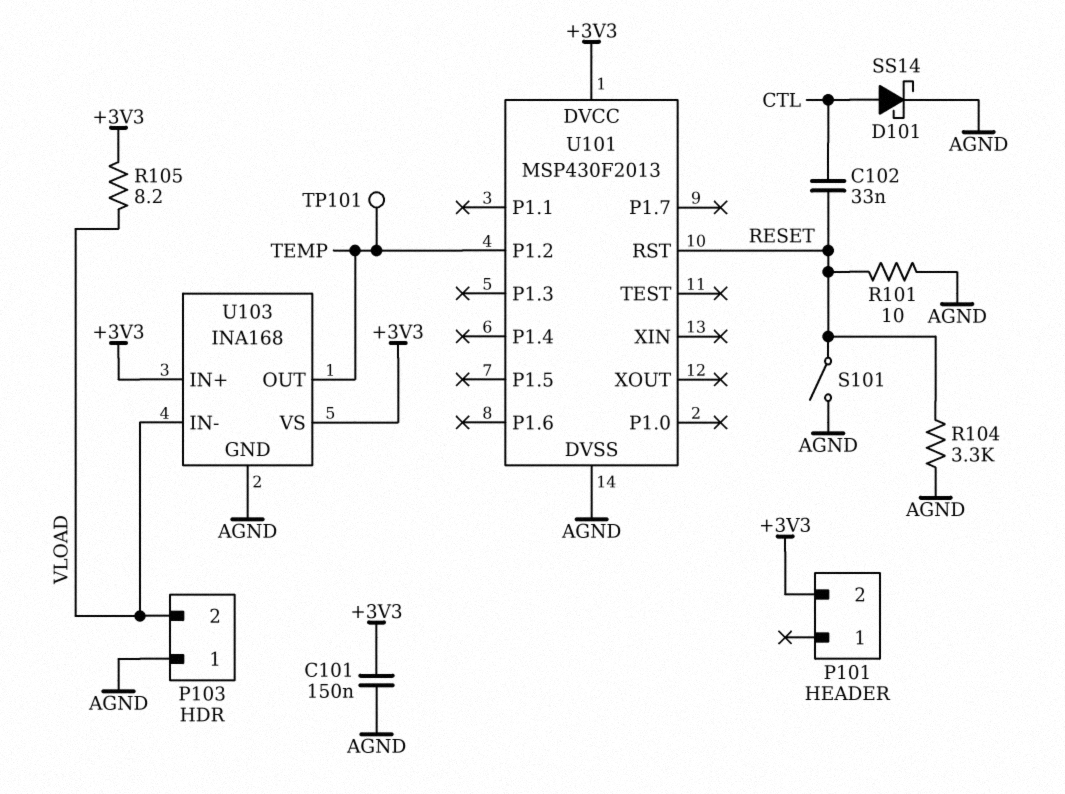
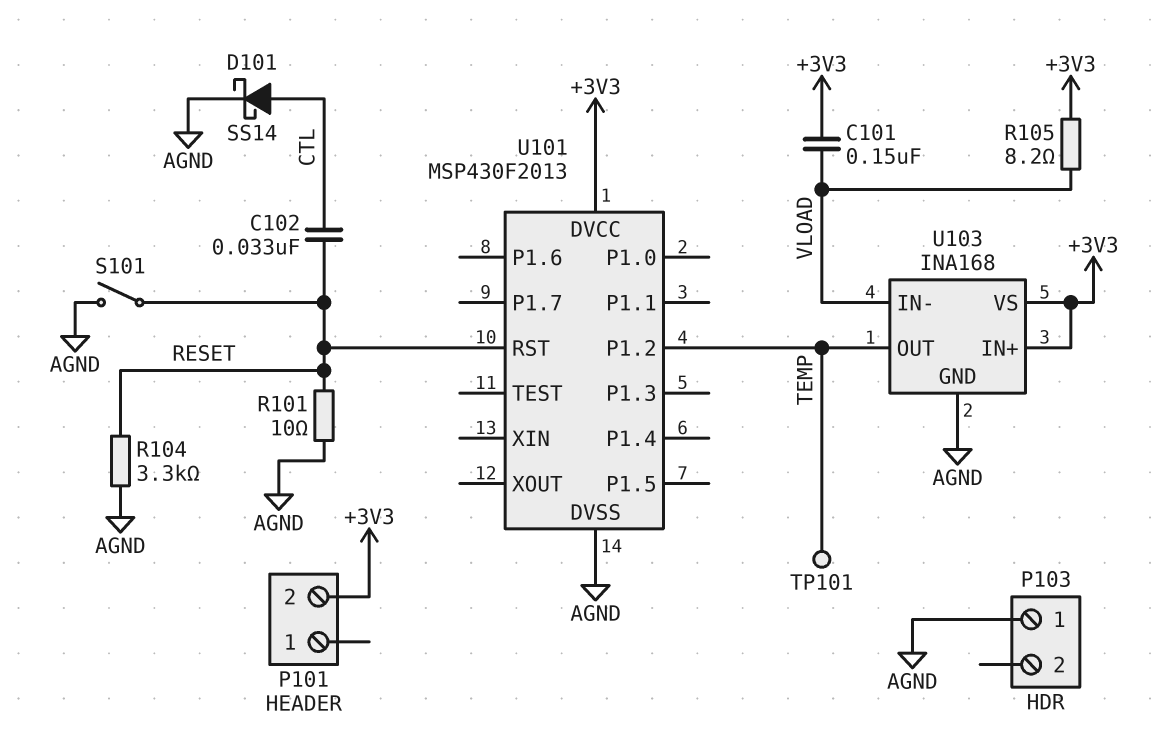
C101: 150nF (+3V3, AGND) -> 150nF (+3V3, VLOAD)
P103 pin 2: VLOAD -> none

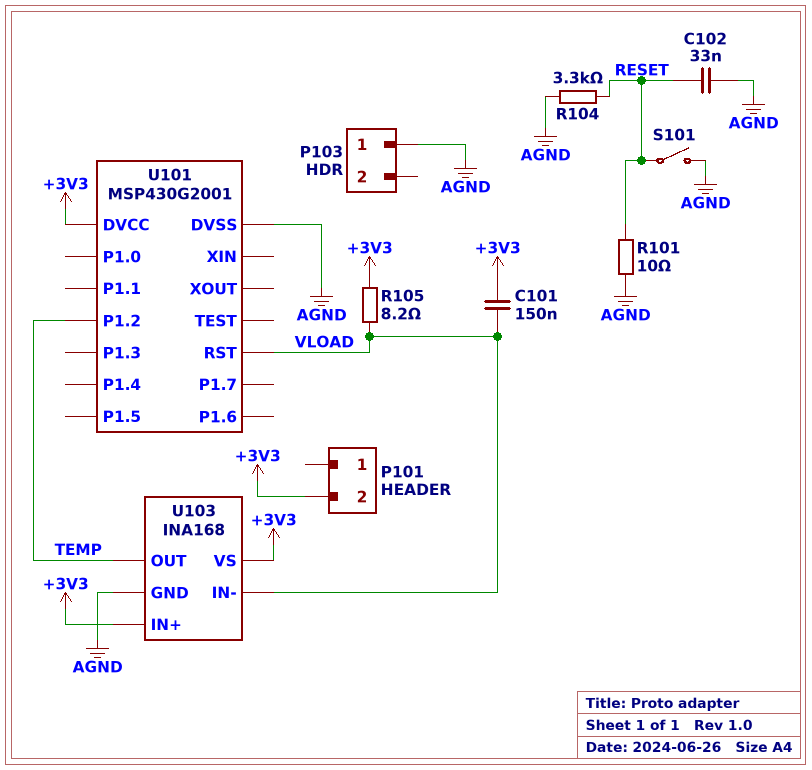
C102: 33nF (CTL, RESET) -> 33nF (AGND, RESET)
D101: schottky SS14 (A CTL, K AGND) -> none
TP101: test point (TEMP) -> none
U101: MSP430F2013 -> MSP430G2001
U101 pin RST: RESET -> VLOAD

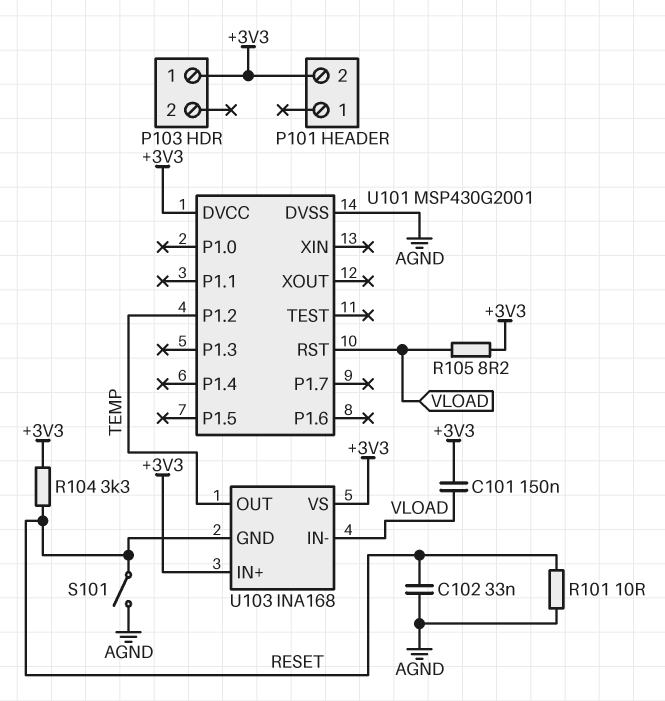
P103 pin 1: AGND -> +3V3
R104: 3.3k (AGND, RESET) -> 3.3k (+3V3, RESET)
U103 pin GND: AGND -> RESET

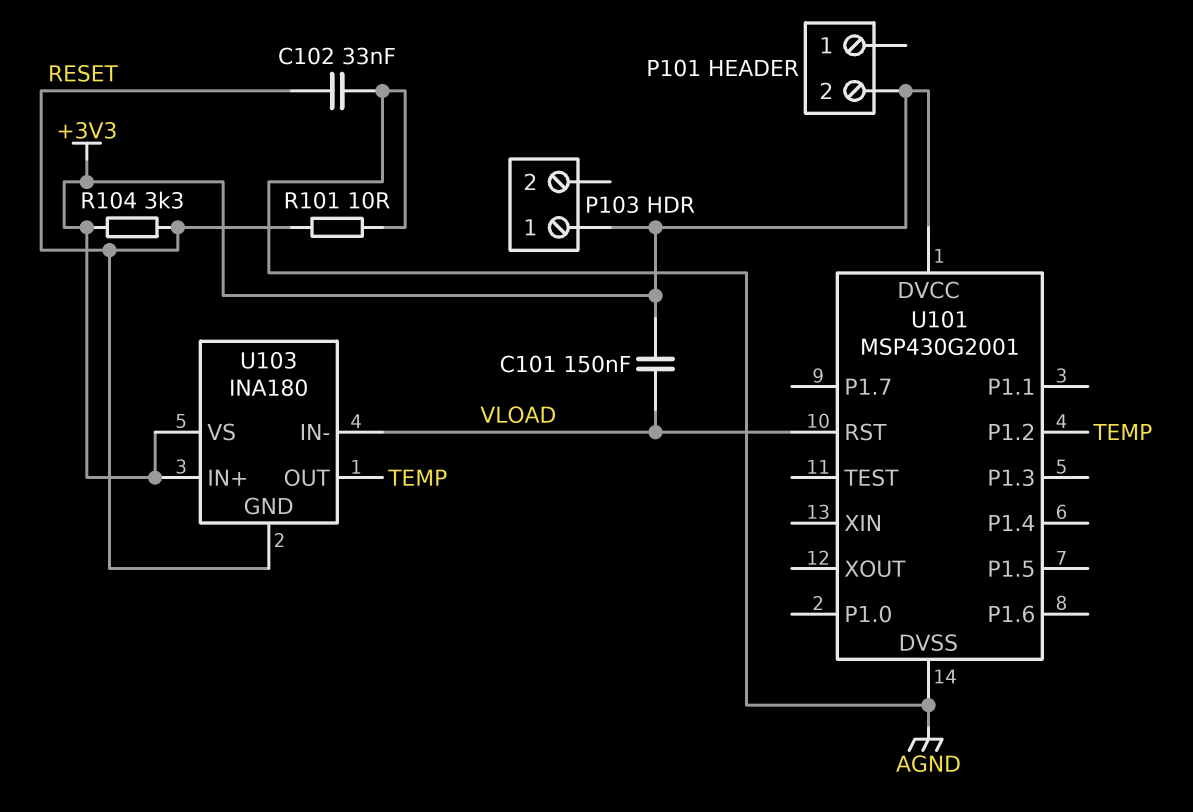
R105: 8.2 (+3V3, VLOAD) -> none
S101: switch (AGND, RESET) -> none
U103: INA168 -> INA180

